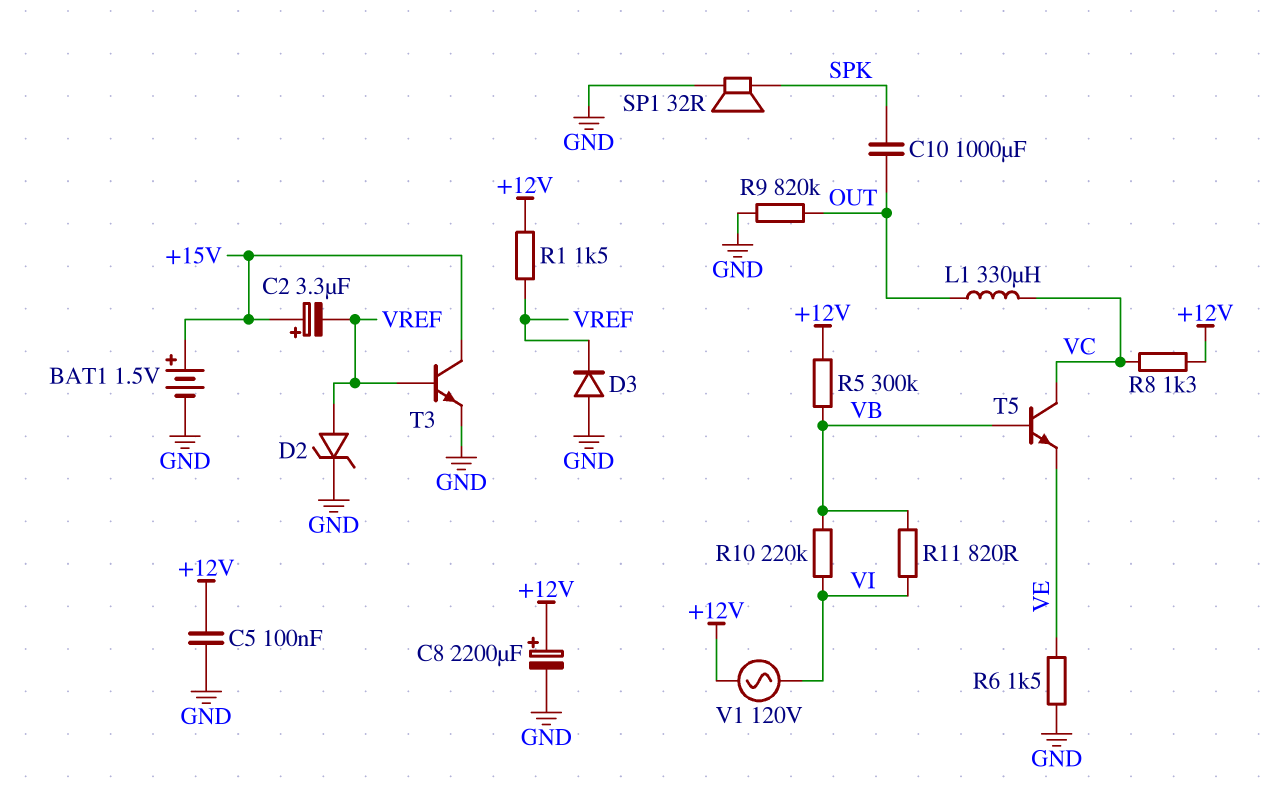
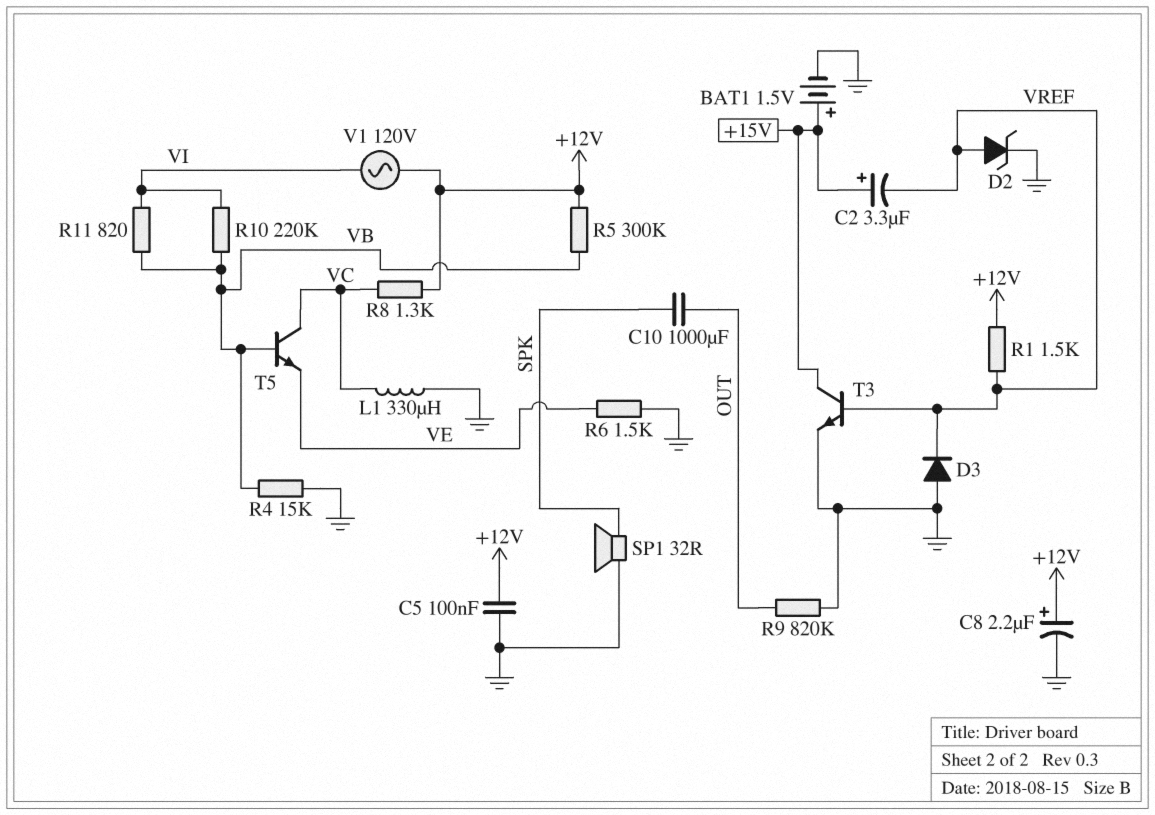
C8: 2200uF (plus +12V, minus GND) -> 2.2uF (plus +12V, minus GND)
L1: 330uH (OUT, VC) -> 330uH (GND, VC)
R4: none -> 15k (GND, VB)

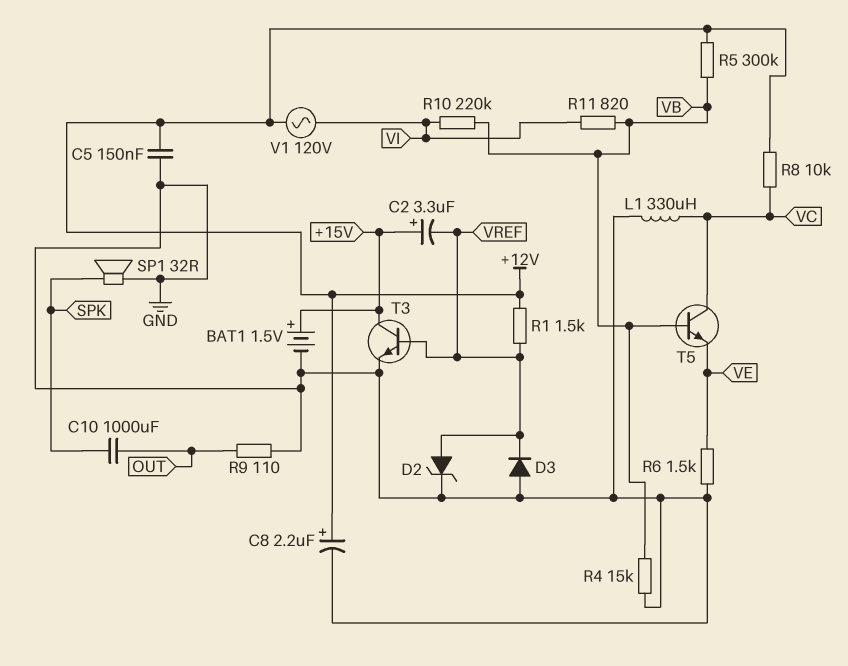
C5: 100nF (+12V, GND) -> 150nF (+12V, GND)
R8: 1.3k (+12V, VC) -> 10k (+12V, VC)
R9: 820k (GND, OUT) -> 110 (GND, OUT)

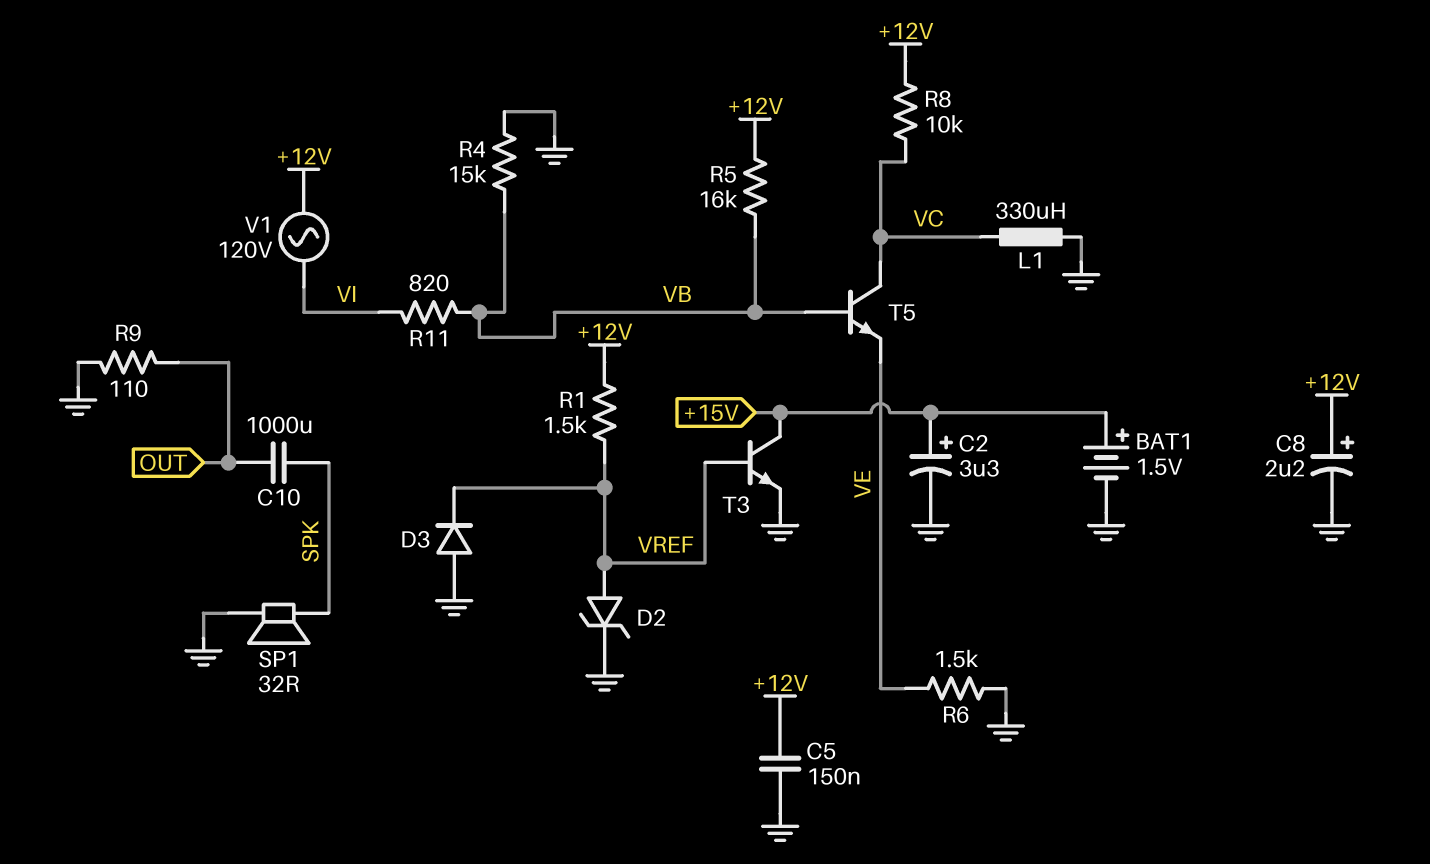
C2: 3.3uF (plus +15V, minus VREF) -> 3.3uF (plus +15V, minus GND)
R5: 300k (+12V, VB) -> 16k (+12V, VB)
R10: 220k (VB, VI) -> none

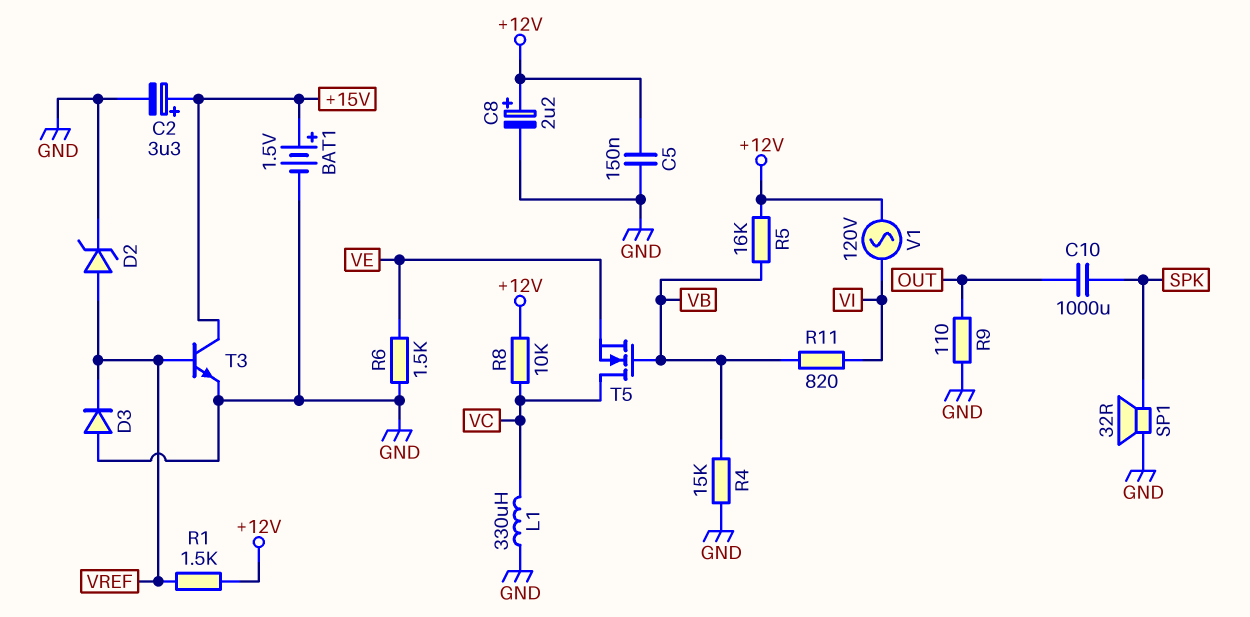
T5: NPN (B VB, C VC, E VE) -> NMOS (G VB, D VC, S VE)

